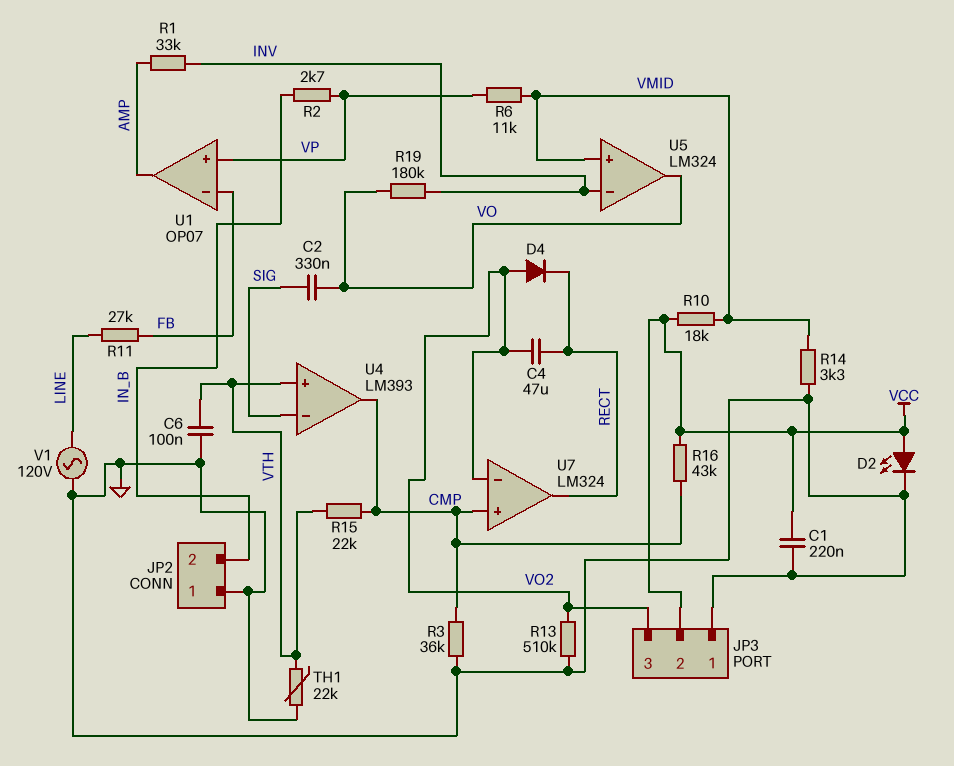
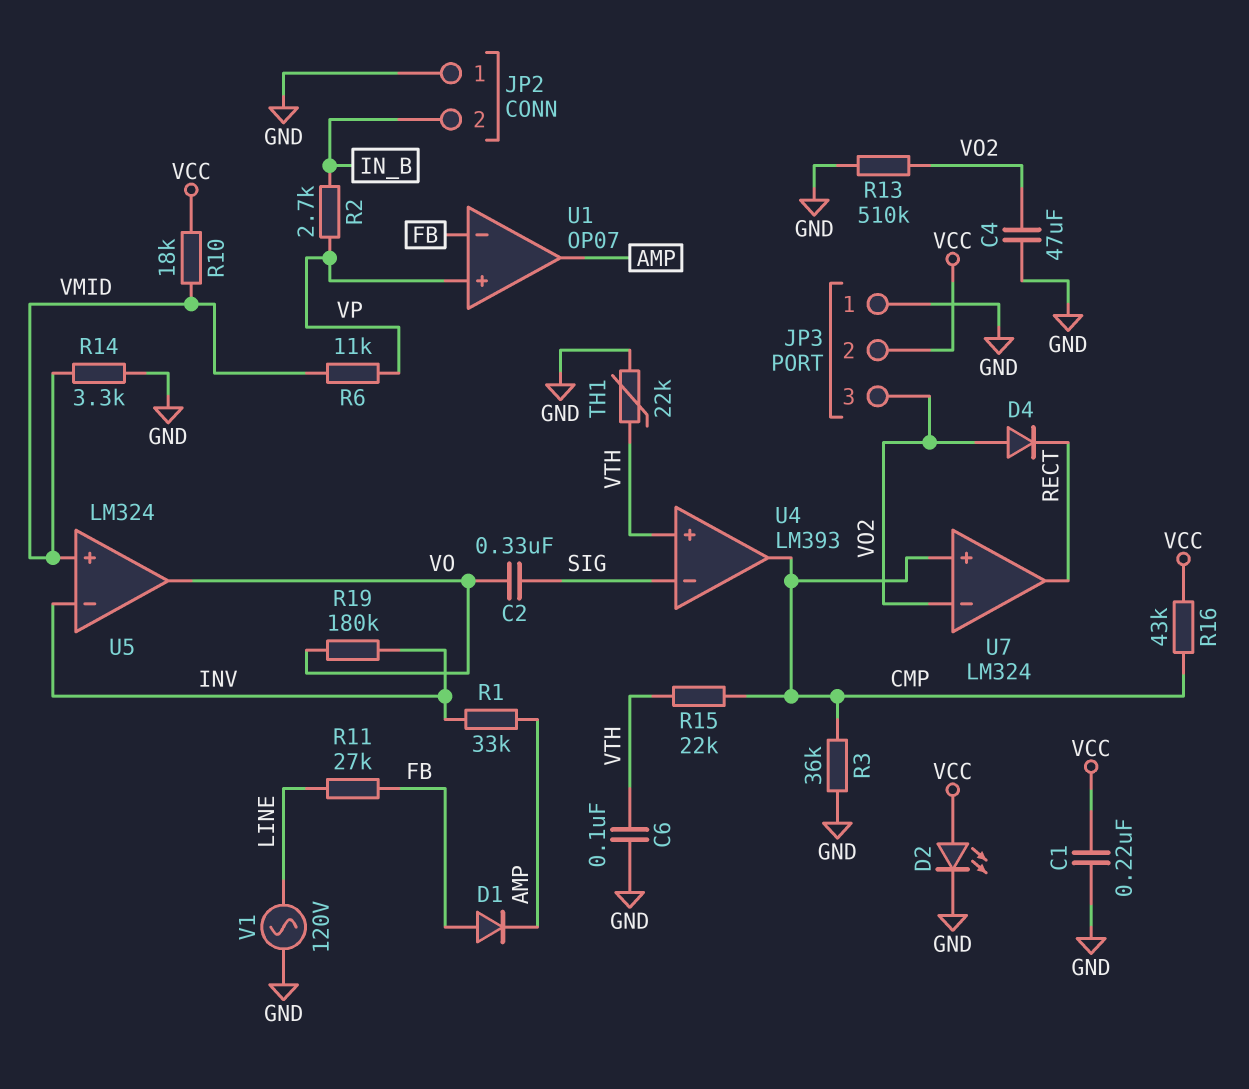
C4: 47uF (RECT, VO2) -> 47uF (GND, VO2)
D1: none -> diode (A FB, K AMP)

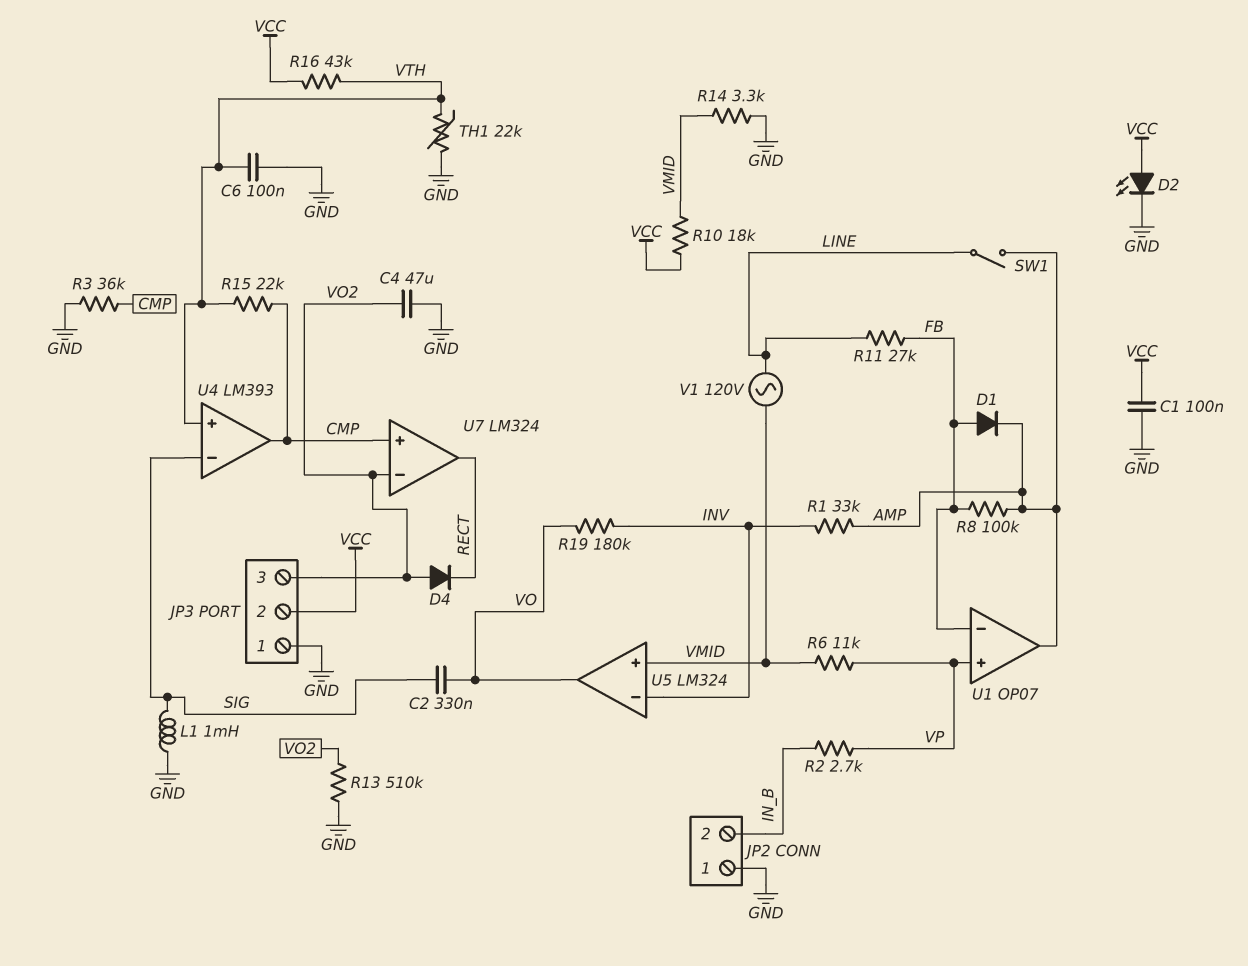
C1: 220nF (GND, VCC) -> 100nF (GND, VCC)
L1: none -> 1mH (GND, SIG)
R8: none -> 100k (AMP, FB)
R16: 43k (CMP, VCC) -> 43k (VCC, VTH)
SW1: none -> switch (AMP, LINE)
V1: AC 120V (GND, LINE) -> AC 120V (LINE, VMID)

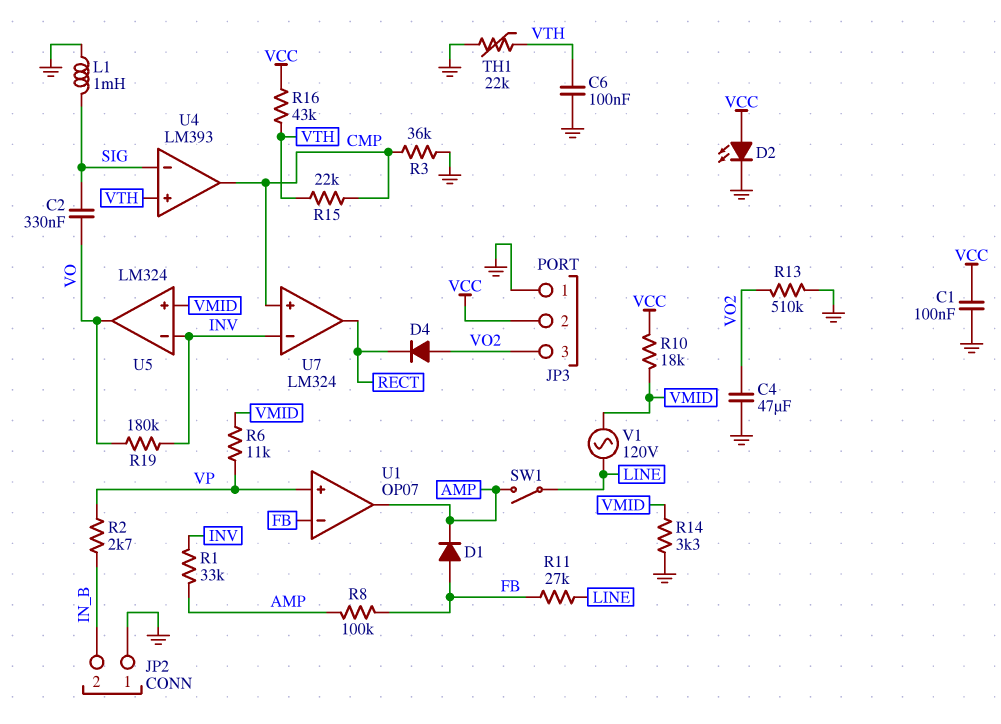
U7 pin in-: VO2 -> INV

